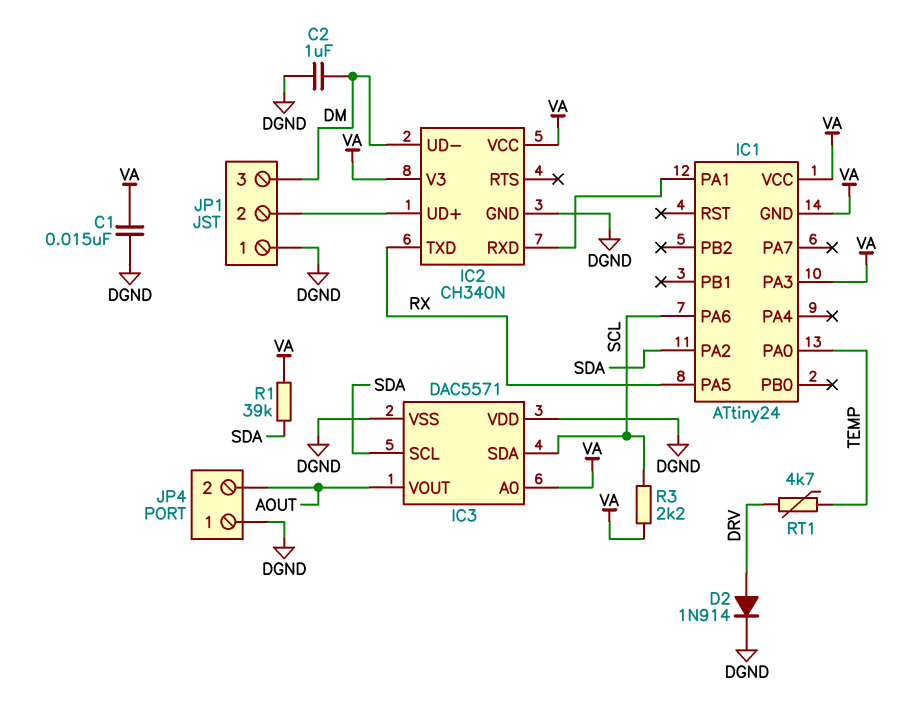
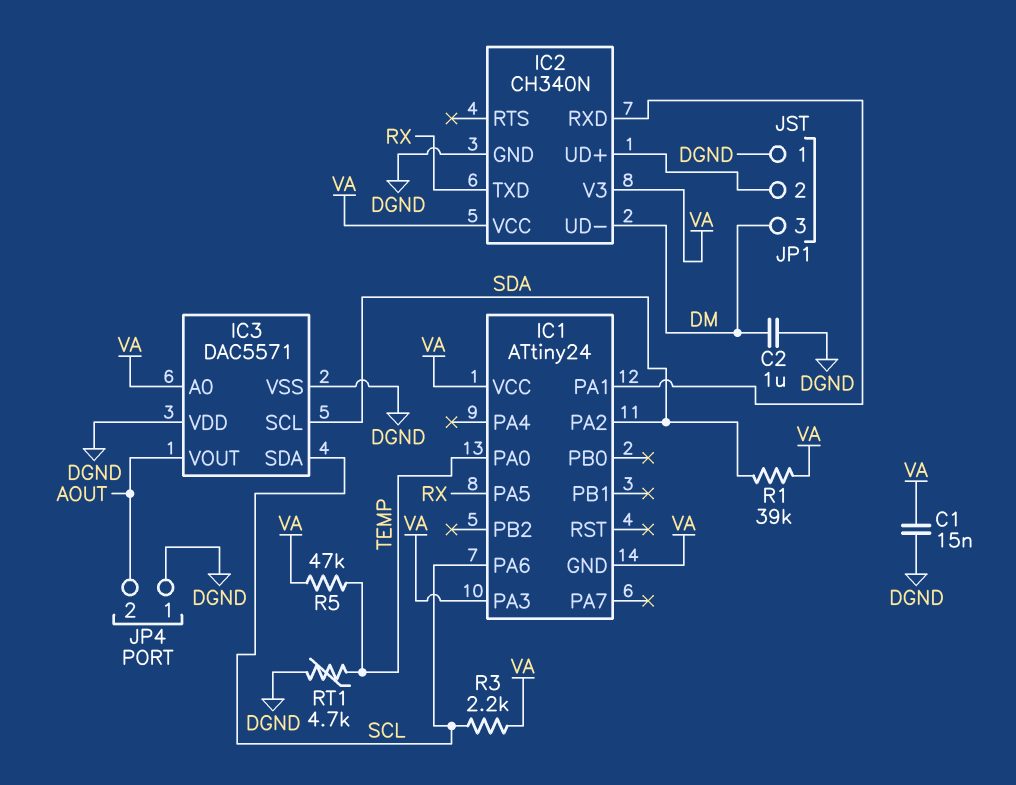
D2: diode 1N914 (A DRV, K DGND) -> none
R5: none -> 47k (TEMP, VA)
RT1: 4.7k (DRV, TEMP) -> 4.7k (DGND, TEMP)

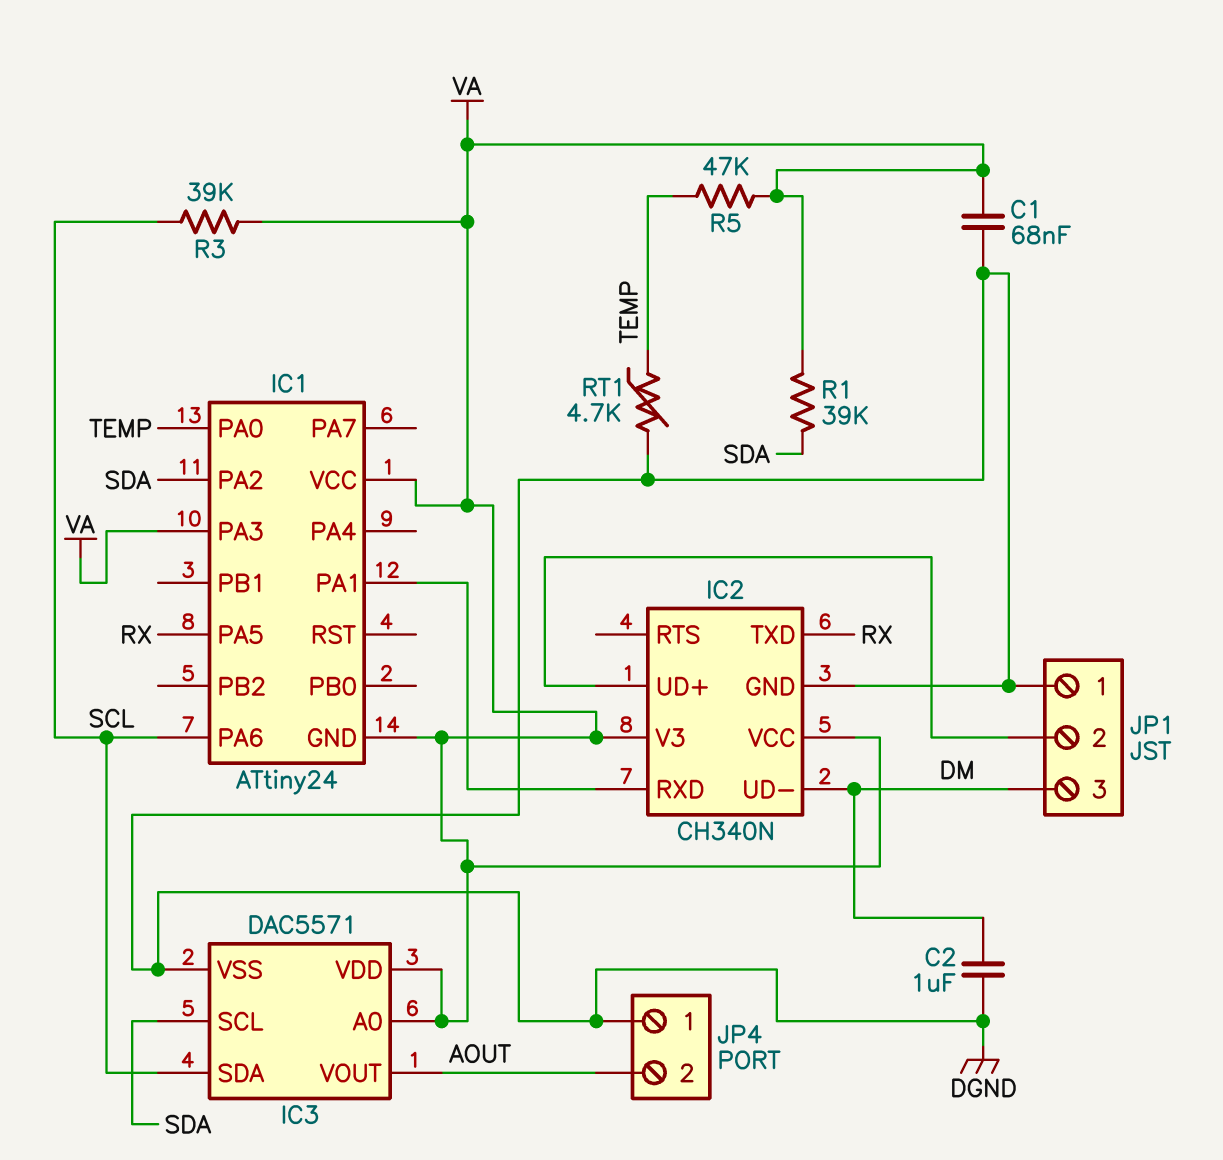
C1: 15nF (DGND, VA) -> 68nF (DGND, VA)
IC3 pin VDD: DGND -> VA
R3: 2.2k (SCL, VA) -> 39k (SCL, VA)

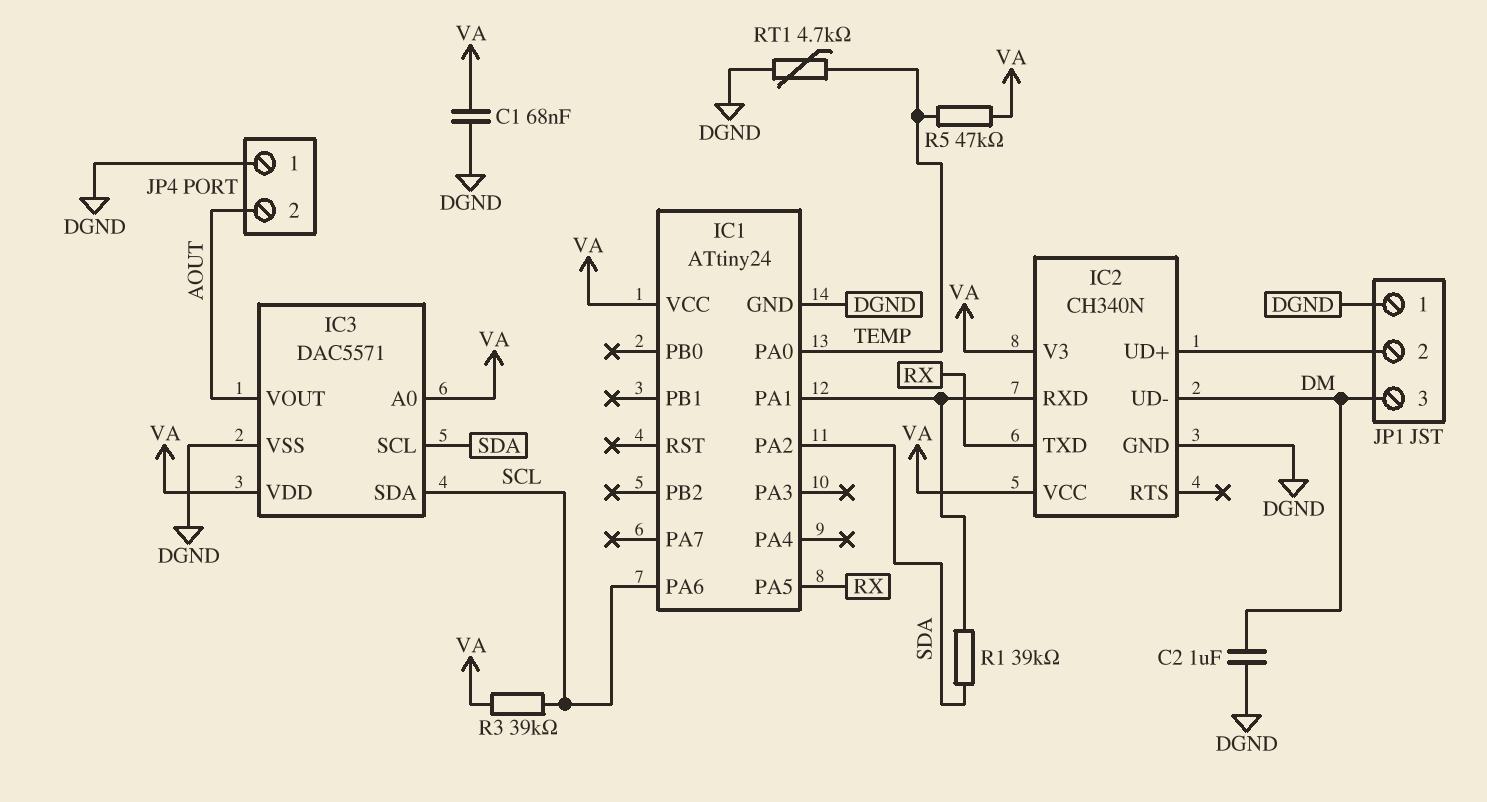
IC1 pin GND: VA -> DGND
IC1 pin PA3: VA -> none
R1: 39k (SDA, VA) -> 39k (IC1/PA1, SDA)

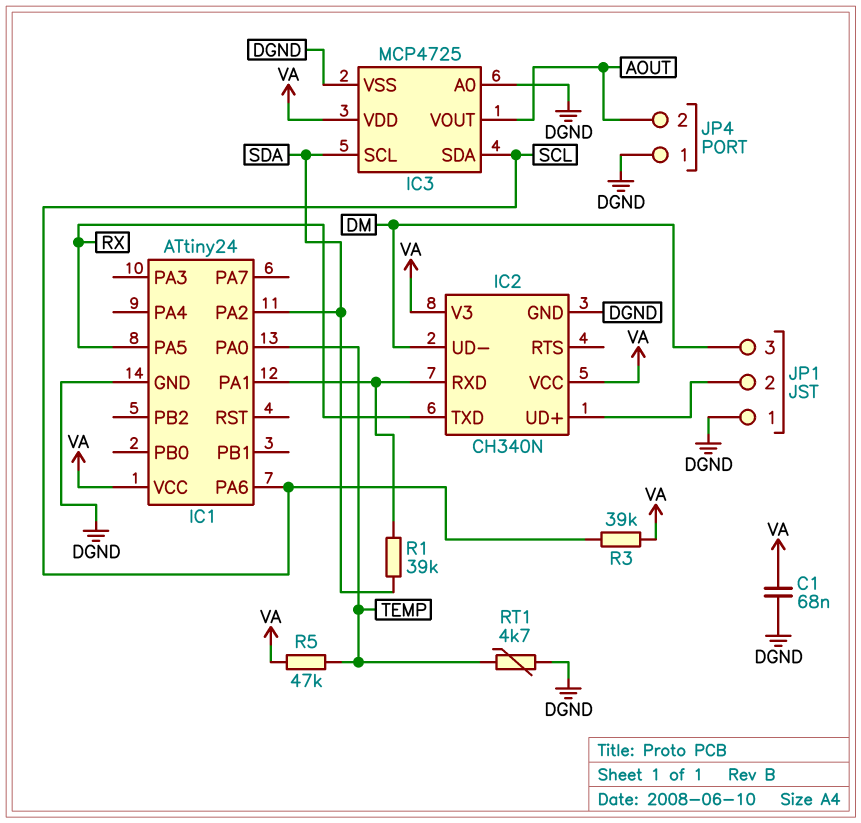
C2: 1uF (DGND, DM) -> none
IC3: DAC5571 -> MCP4725
IC3 pin A0: VA -> DGND

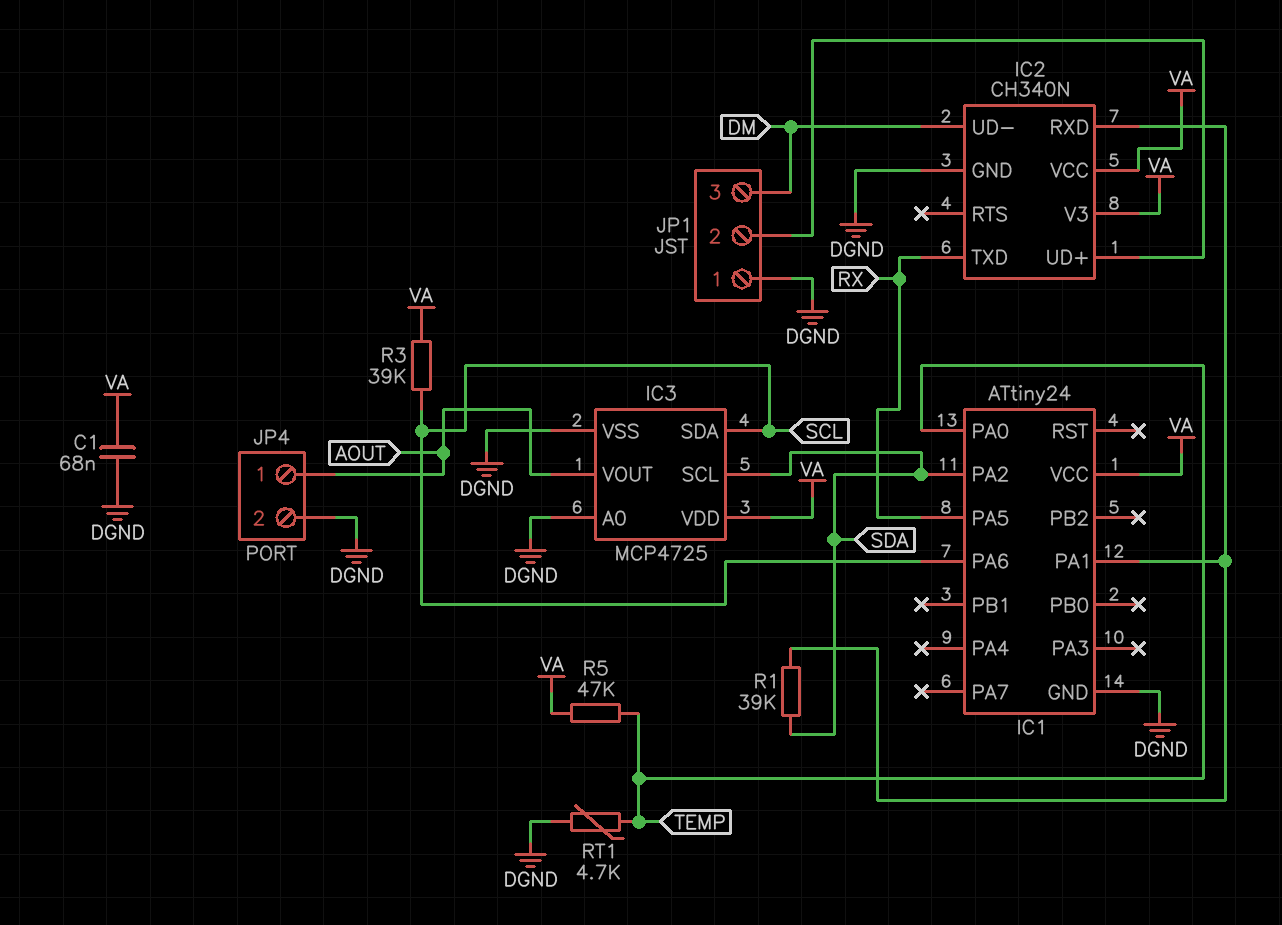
JP4 pin 1: DGND -> AOUT
JP4 pin 2: AOUT -> DGND

